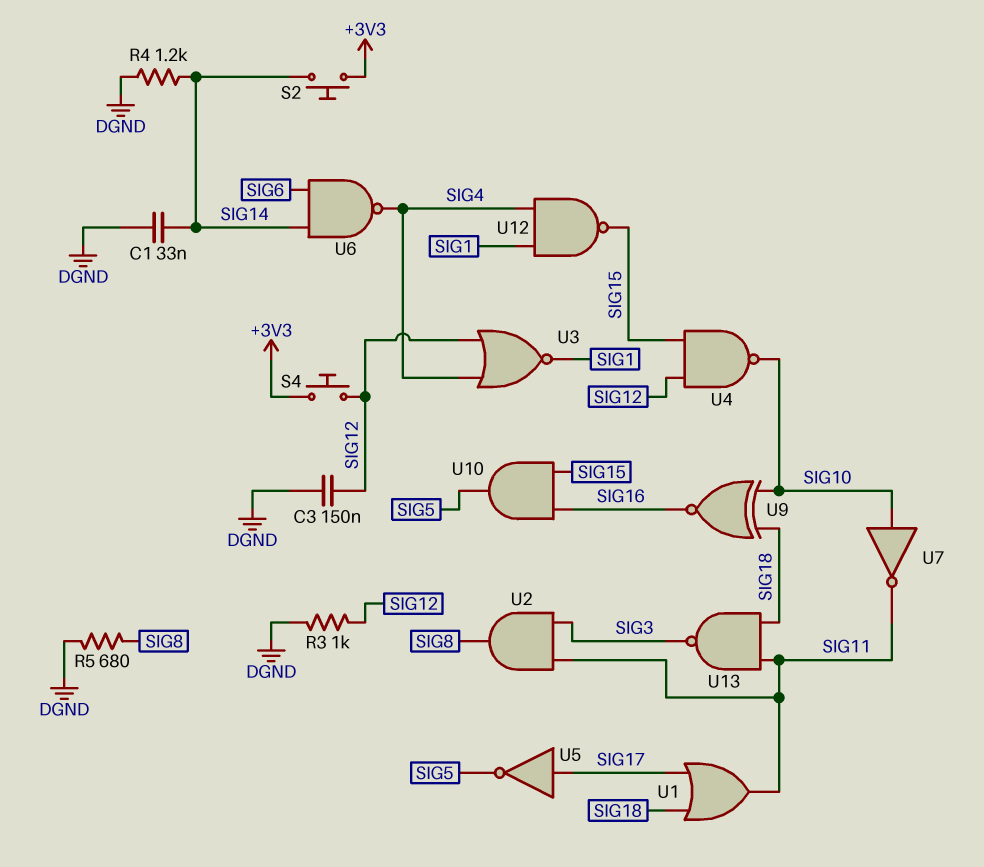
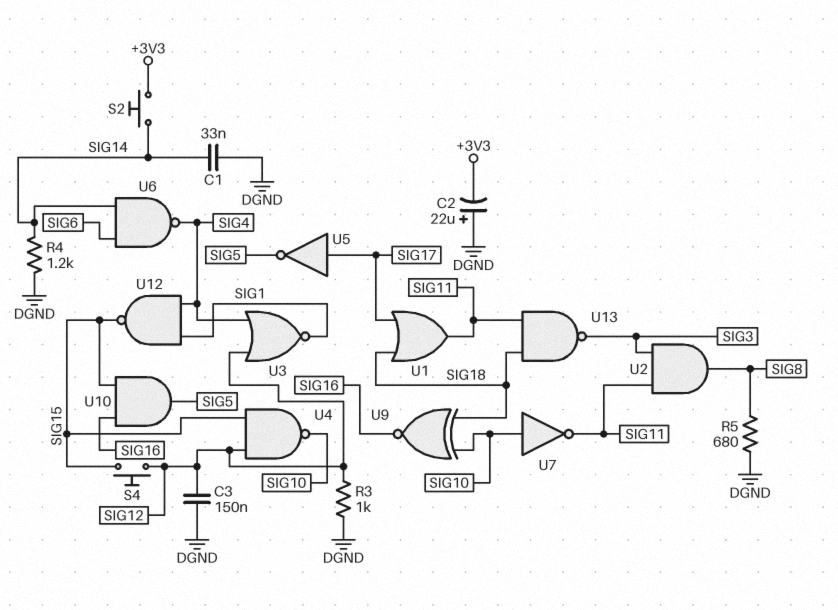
C2: none -> 22uF (plus DGND, minus +3V3)
S4: button (+3V3, SIG12) -> button (SIG12, SIG15)

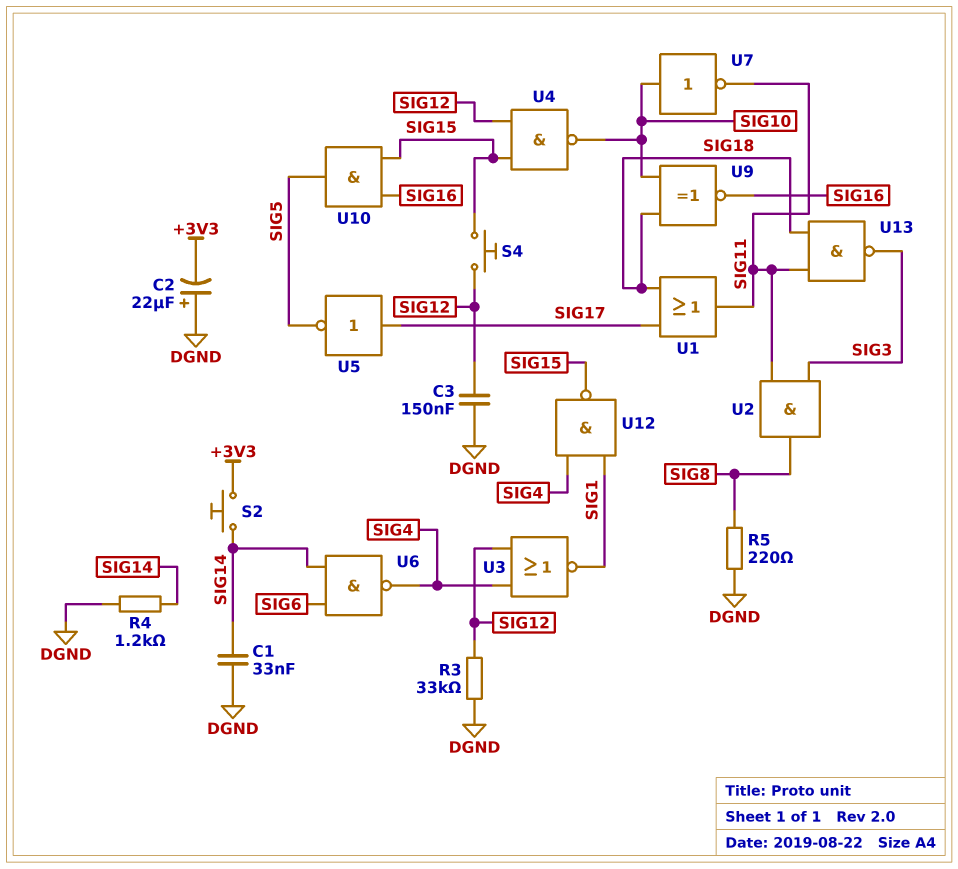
R3: 1k (DGND, SIG12) -> 33k (DGND, SIG12)
R5: 680 (DGND, SIG8) -> 220 (DGND, SIG8)

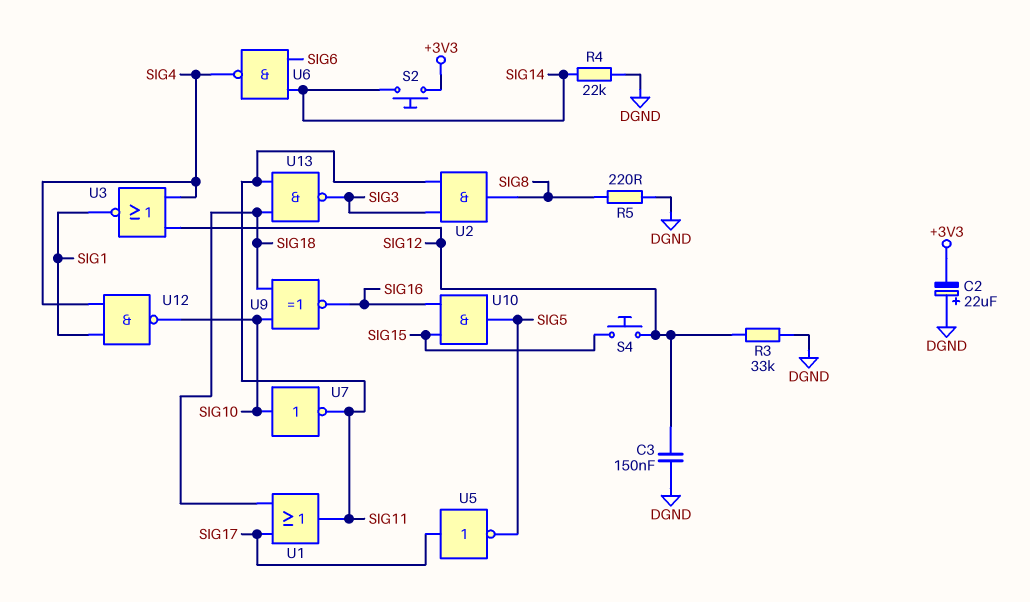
C1: 33nF (DGND, SIG14) -> none
R4: 1.2k (DGND, SIG14) -> 22k (DGND, SIG14)
U4: NAND (in SIG12, in SIG15, out SIG10) -> none
U12: NAND (in SIG1, in SIG4, out SIG15) -> NAND (in SIG1, in SIG4, out SIG10)

